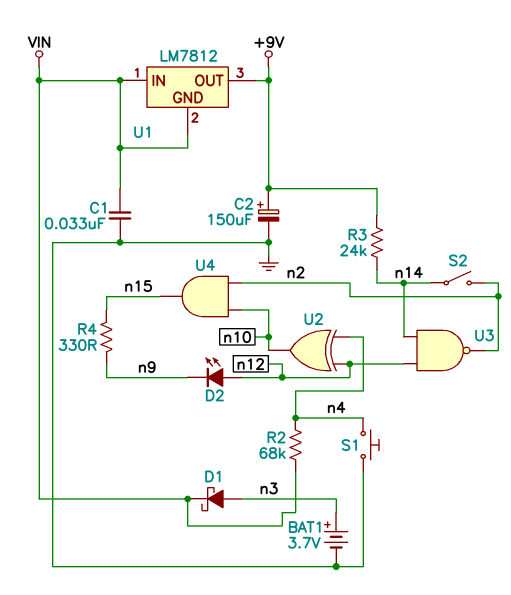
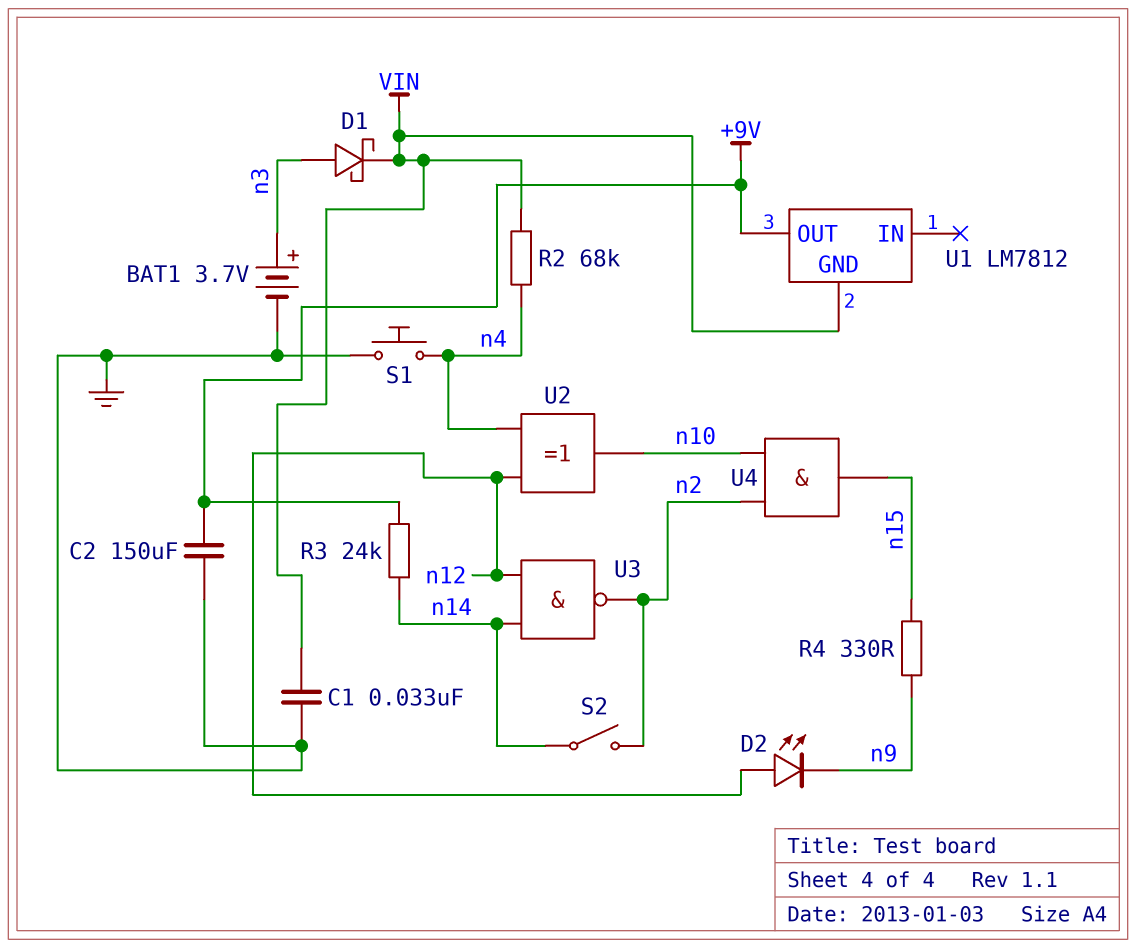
C2: 150uF (plus +9V, minus GND) -> 150uF (+9V, GND)
U1 pin IN: VIN -> none

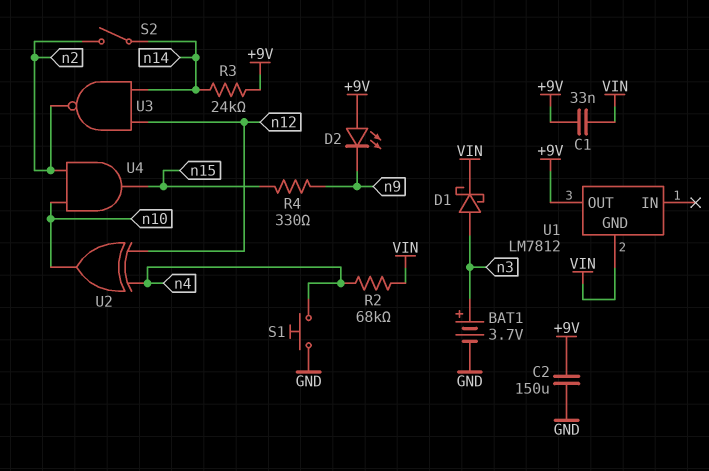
C1: 33nF (GND, VIN) -> 33nF (+9V, VIN)
D2: LED (A n12, K n9) -> LED (A +9V, K n9)

